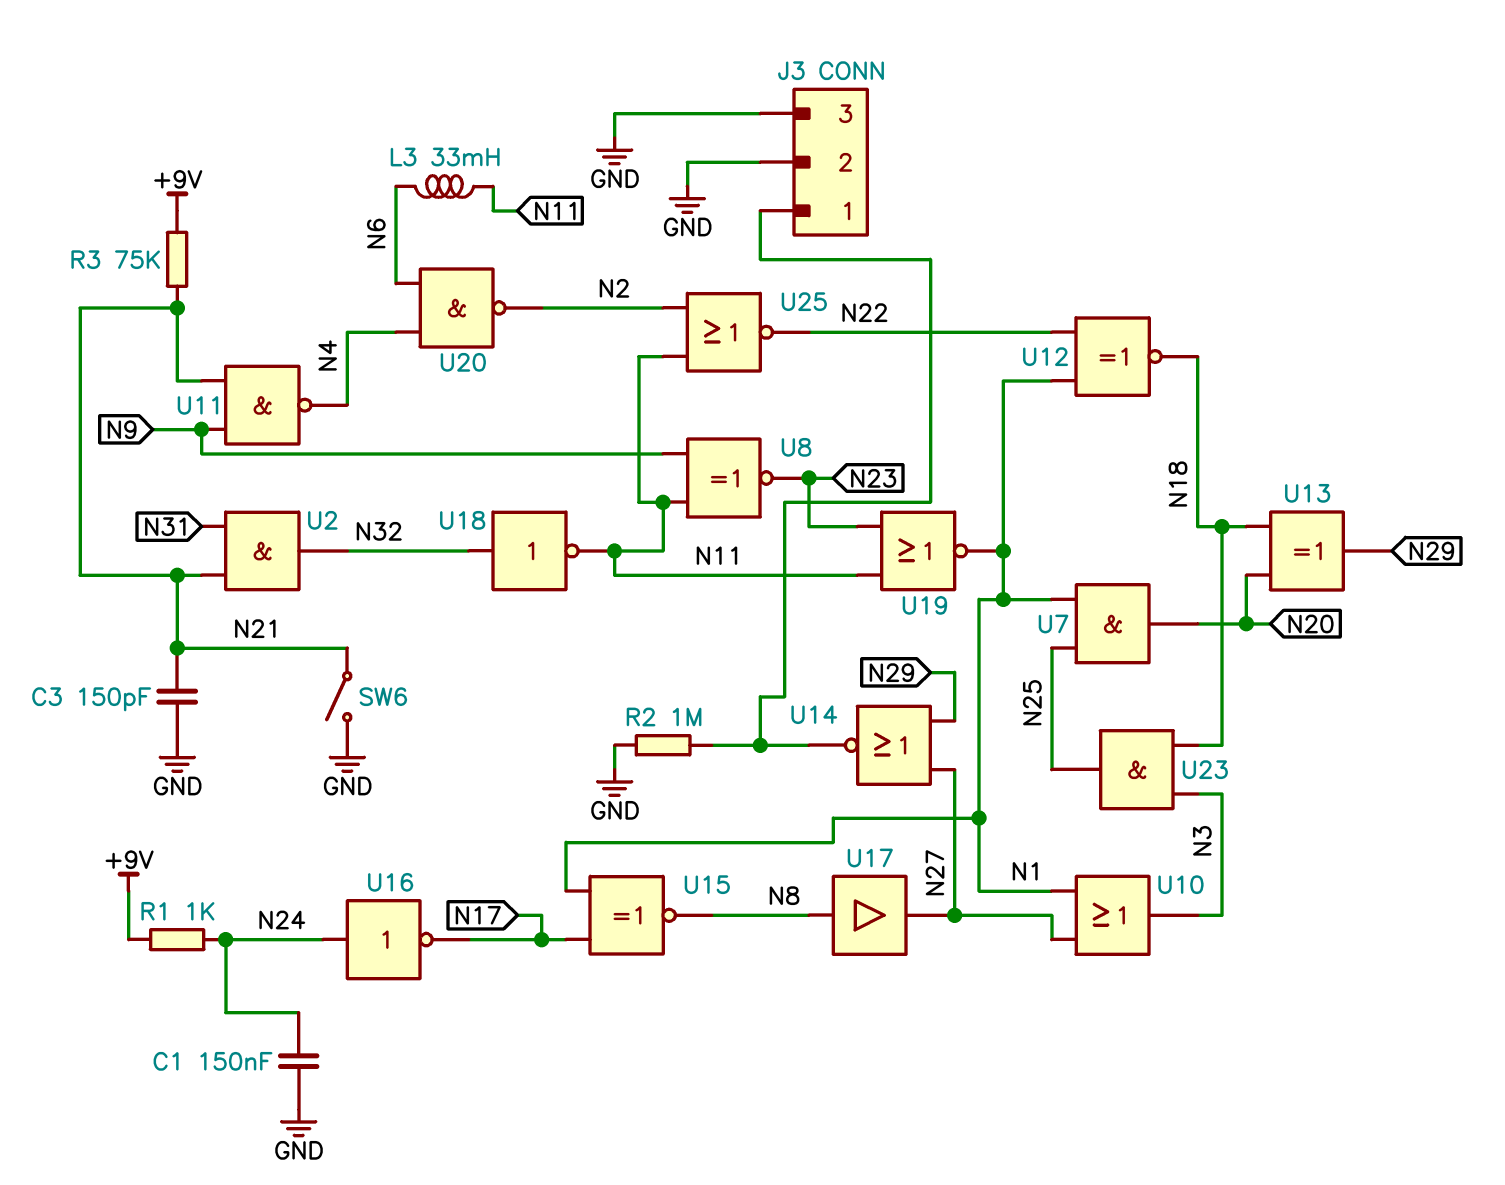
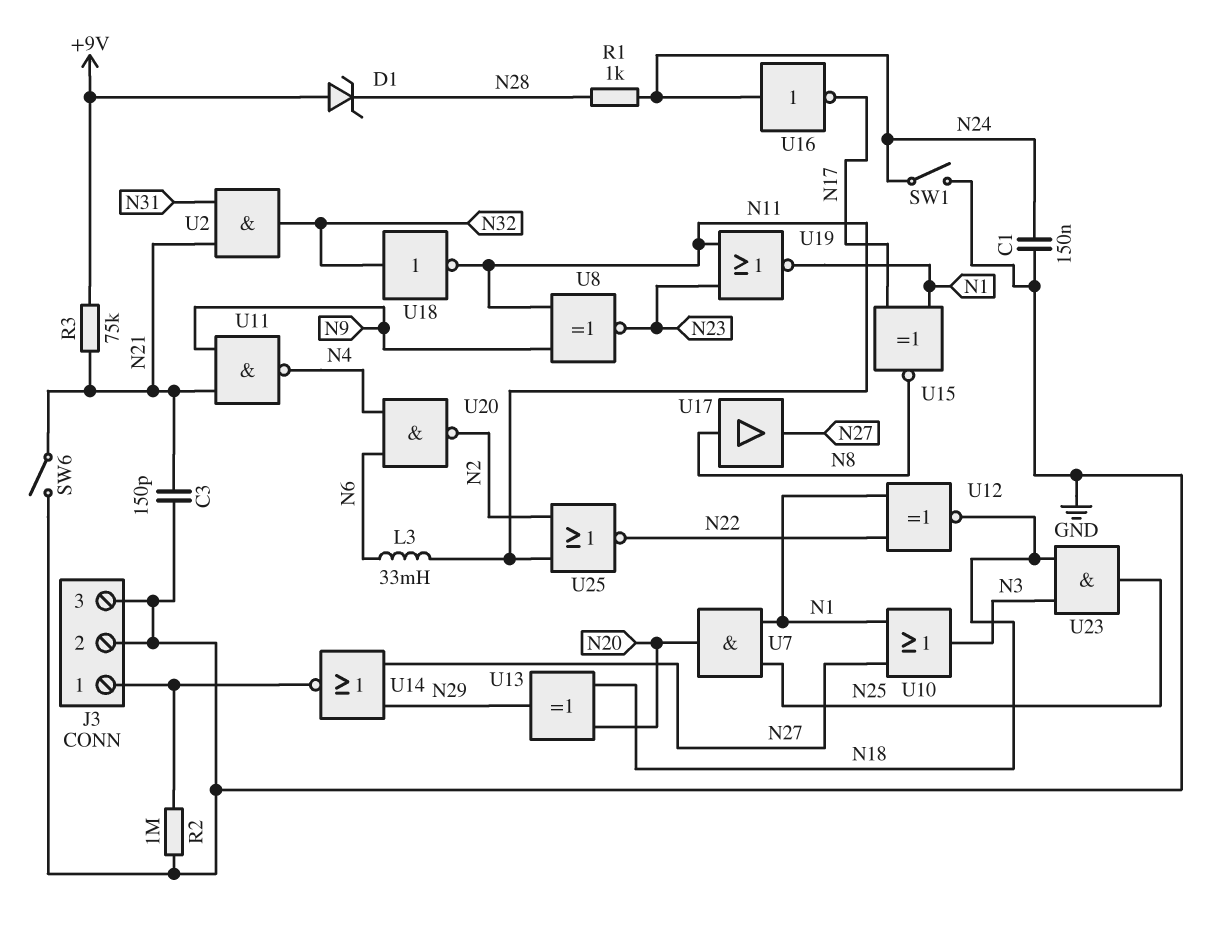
D1: none -> zener (A +9V, K N28)
R1: 1k (+9V, N24) -> 1k (N24, N28)
SW1: none -> switch (GND, N24)

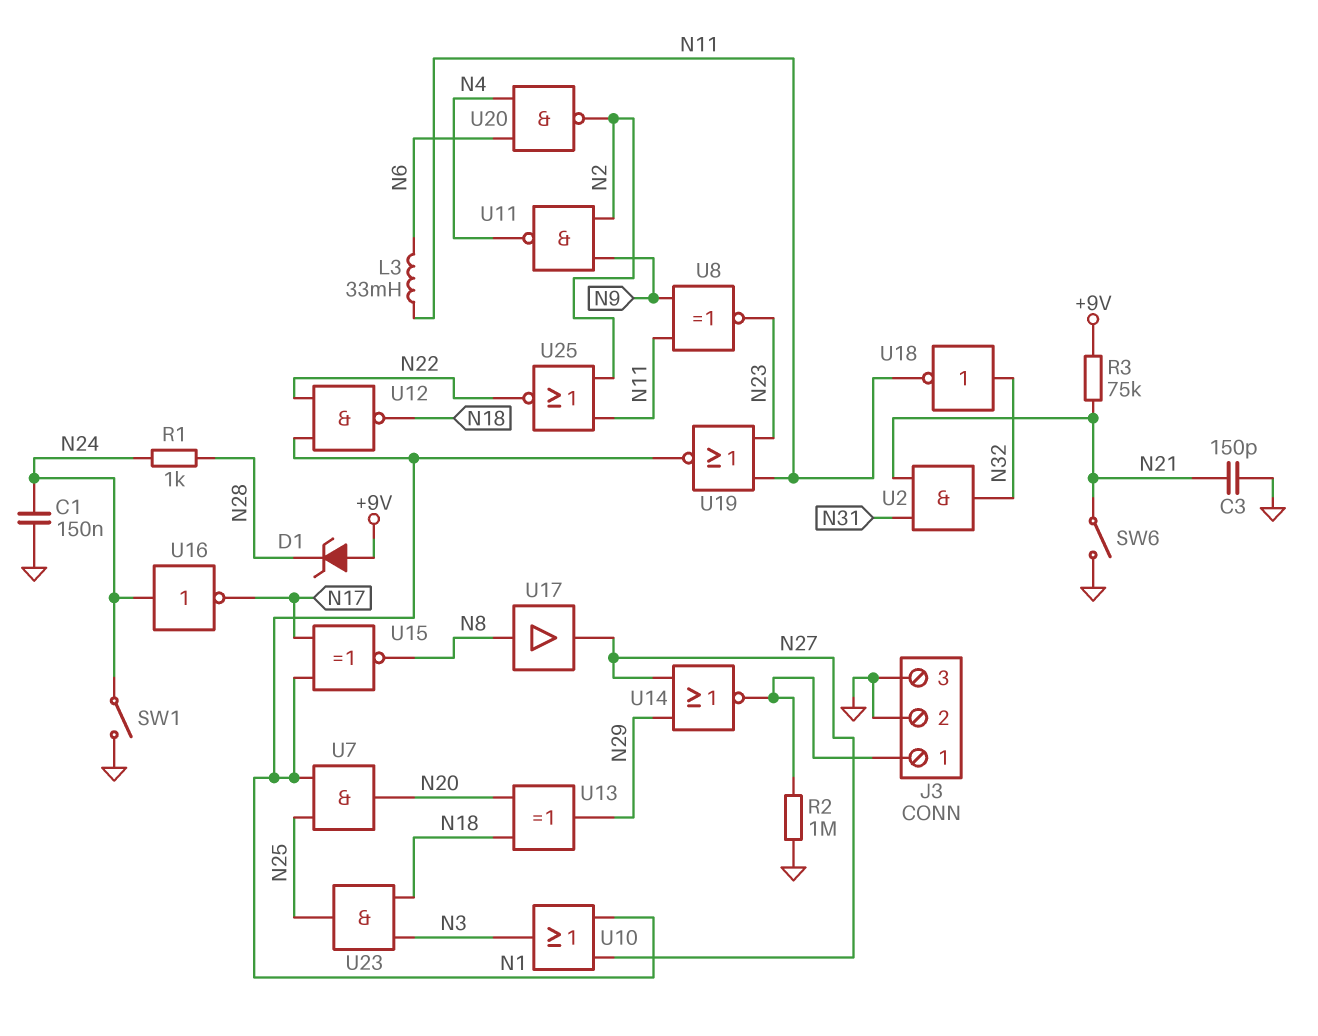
U11: NAND (in N9, in N21, out N4) -> NAND (in N2, in N9, out N4)
U12: XNOR (in N1, in N22, out N18) -> NAND (in N1, in N22, out N18)

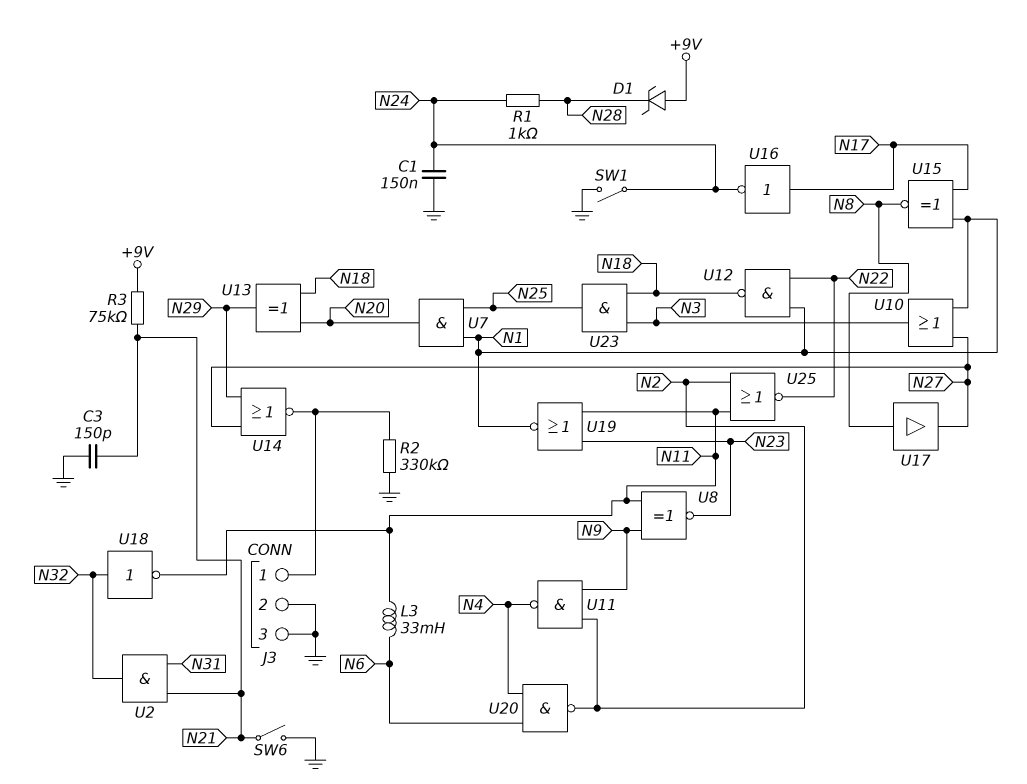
R2: 1M (GND, J3/1) -> 330k (GND, J3/1)
U16: NOT (in N24, out N17) -> NOT (in N17, out N24)

